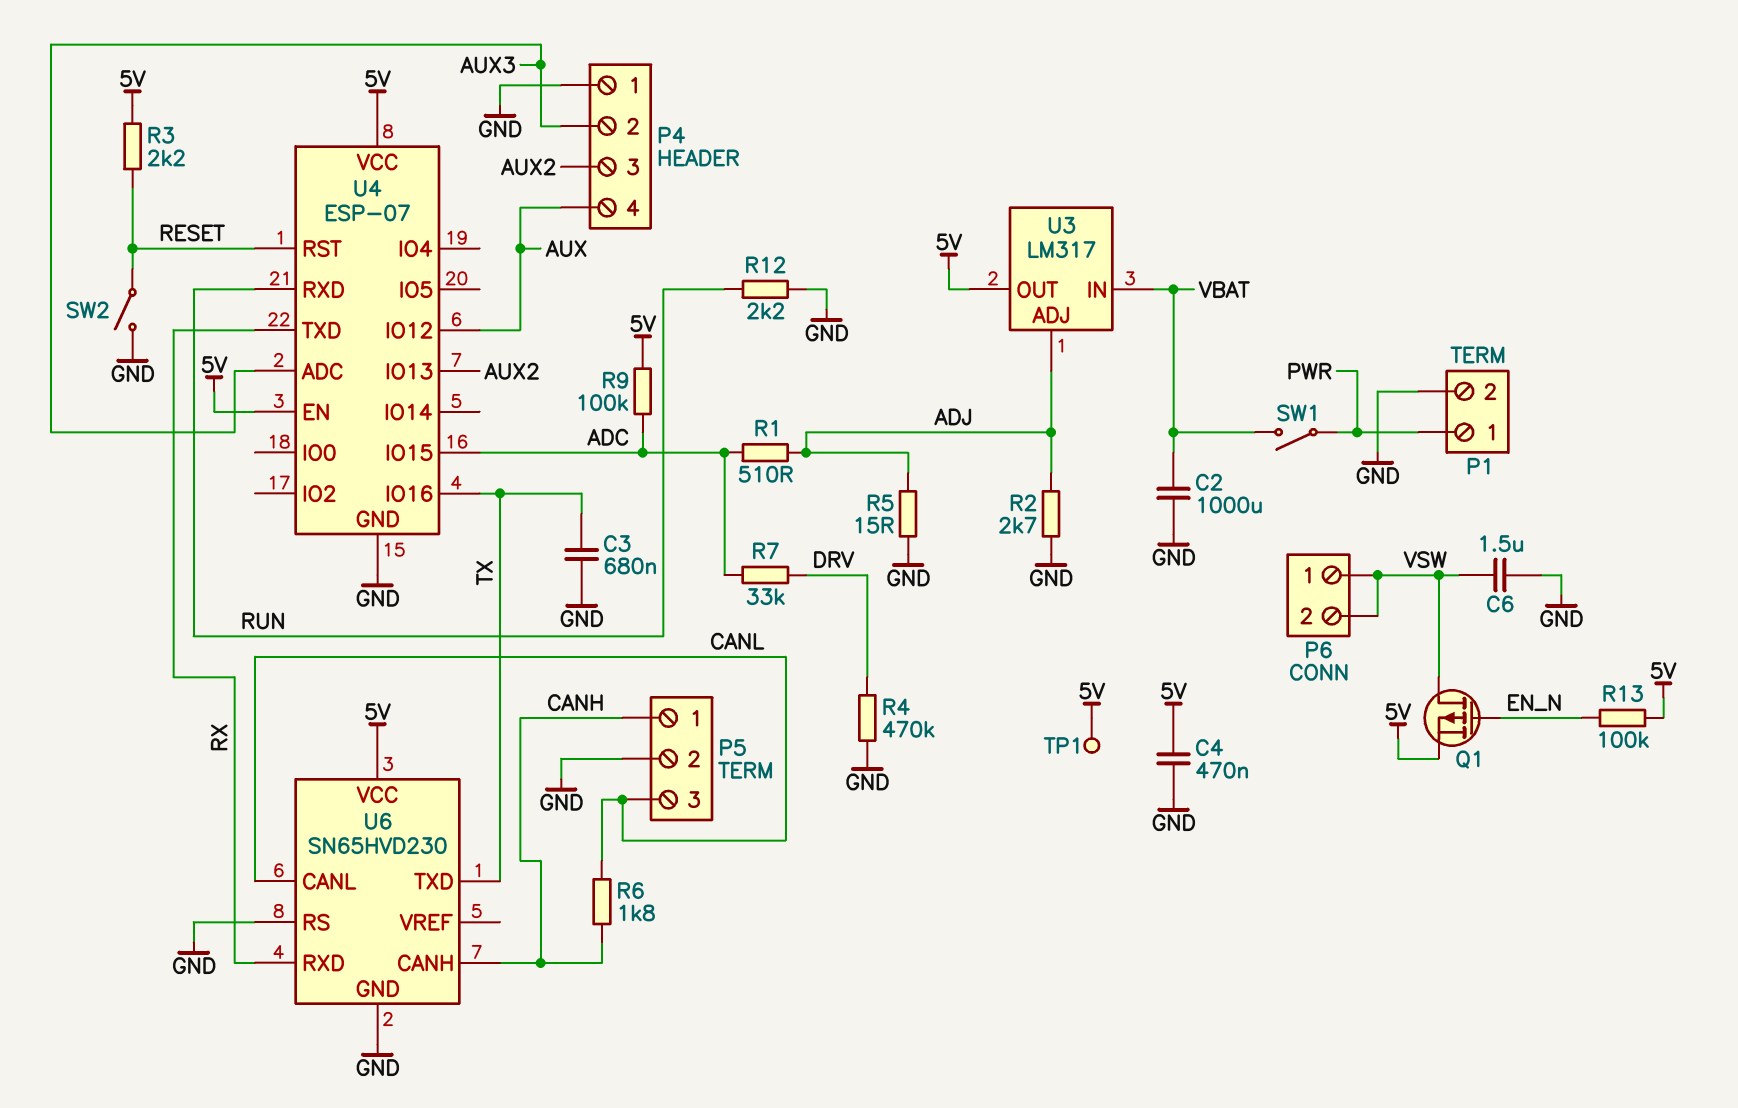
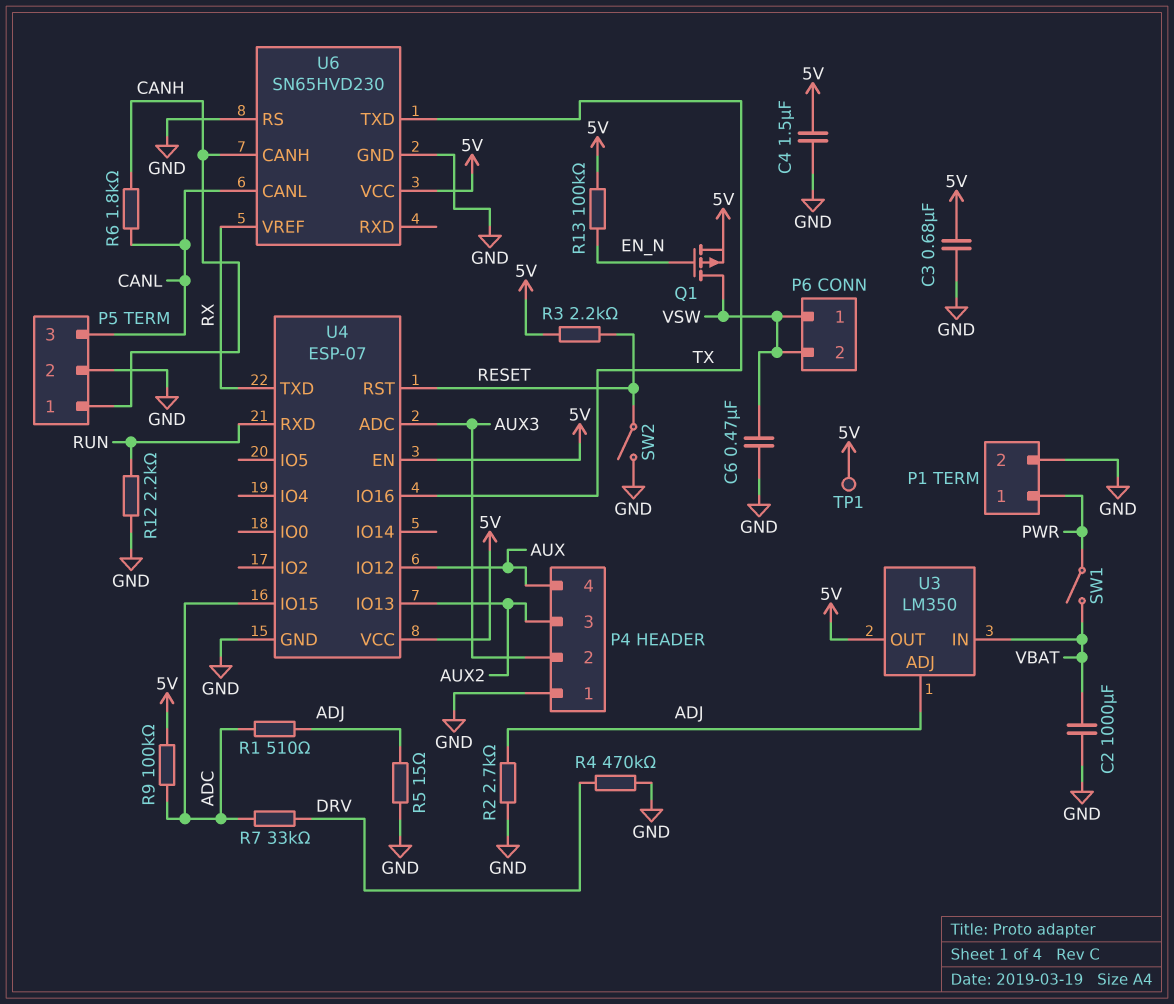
C3: 680nF (GND, TX) -> 680nF (5V, GND)
C4: 470nF (5V, GND) -> 1.5uF (5V, GND)
C6: 1.5uF (GND, VSW) -> 470nF (GND, VSW)
U3: LM317 -> LM350
U6 pin RXD: RX -> none
U6 pin VREF: none -> RX

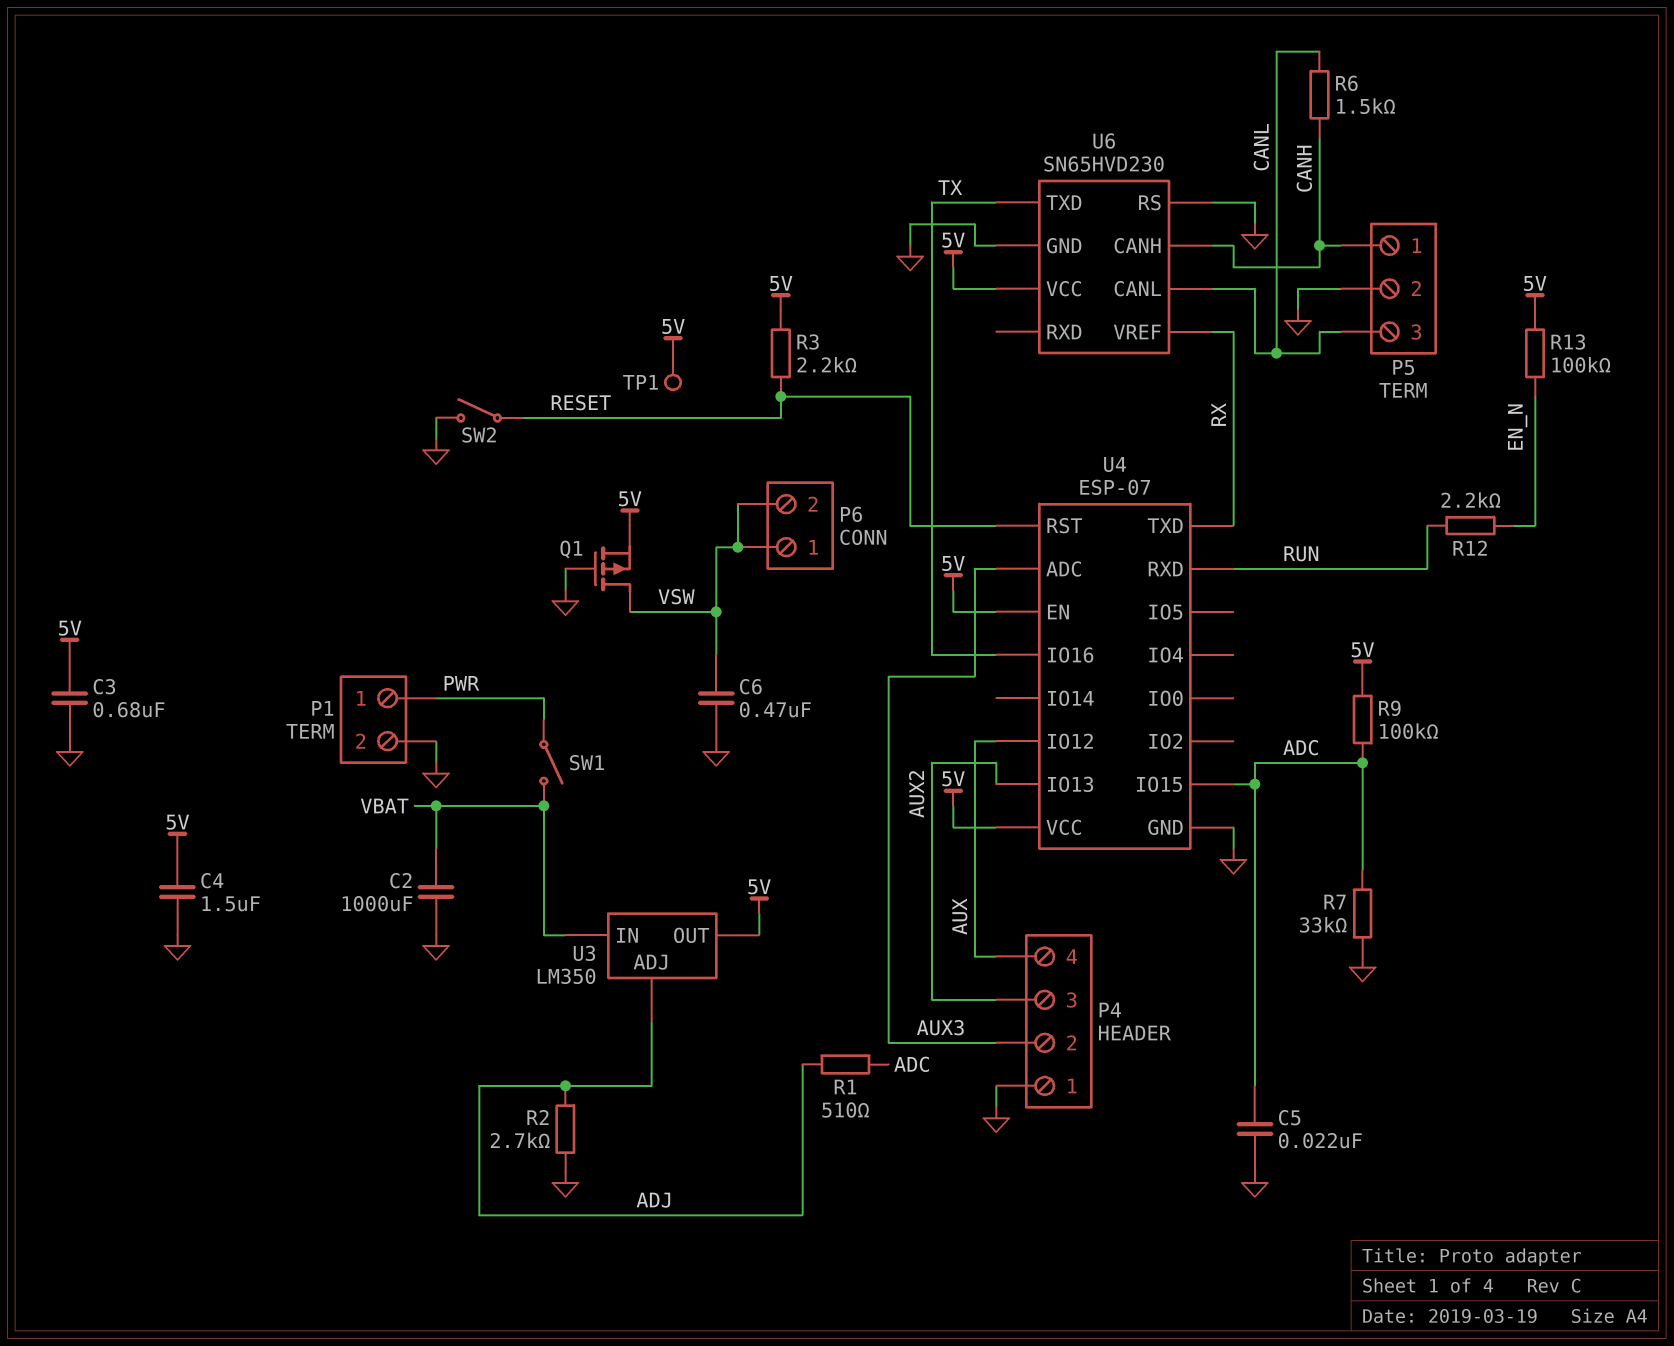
C5: none -> 22nF (ADC, GND)
Q1: PMOS (G EN_N, D VSW, S 5V) -> PMOS (G GND, D VSW, S 5V)
R4: 470k (DRV, GND) -> none
R5: 15 (ADJ, GND) -> none
R6: 1.8k (CANH, CANL) -> 1.5k (CANH, CANL)
R7: 33k (ADC, DRV) -> 33k (ADC, GND)
R12: 2.2k (GND, RUN) -> 2.2k (EN_N, RUN)

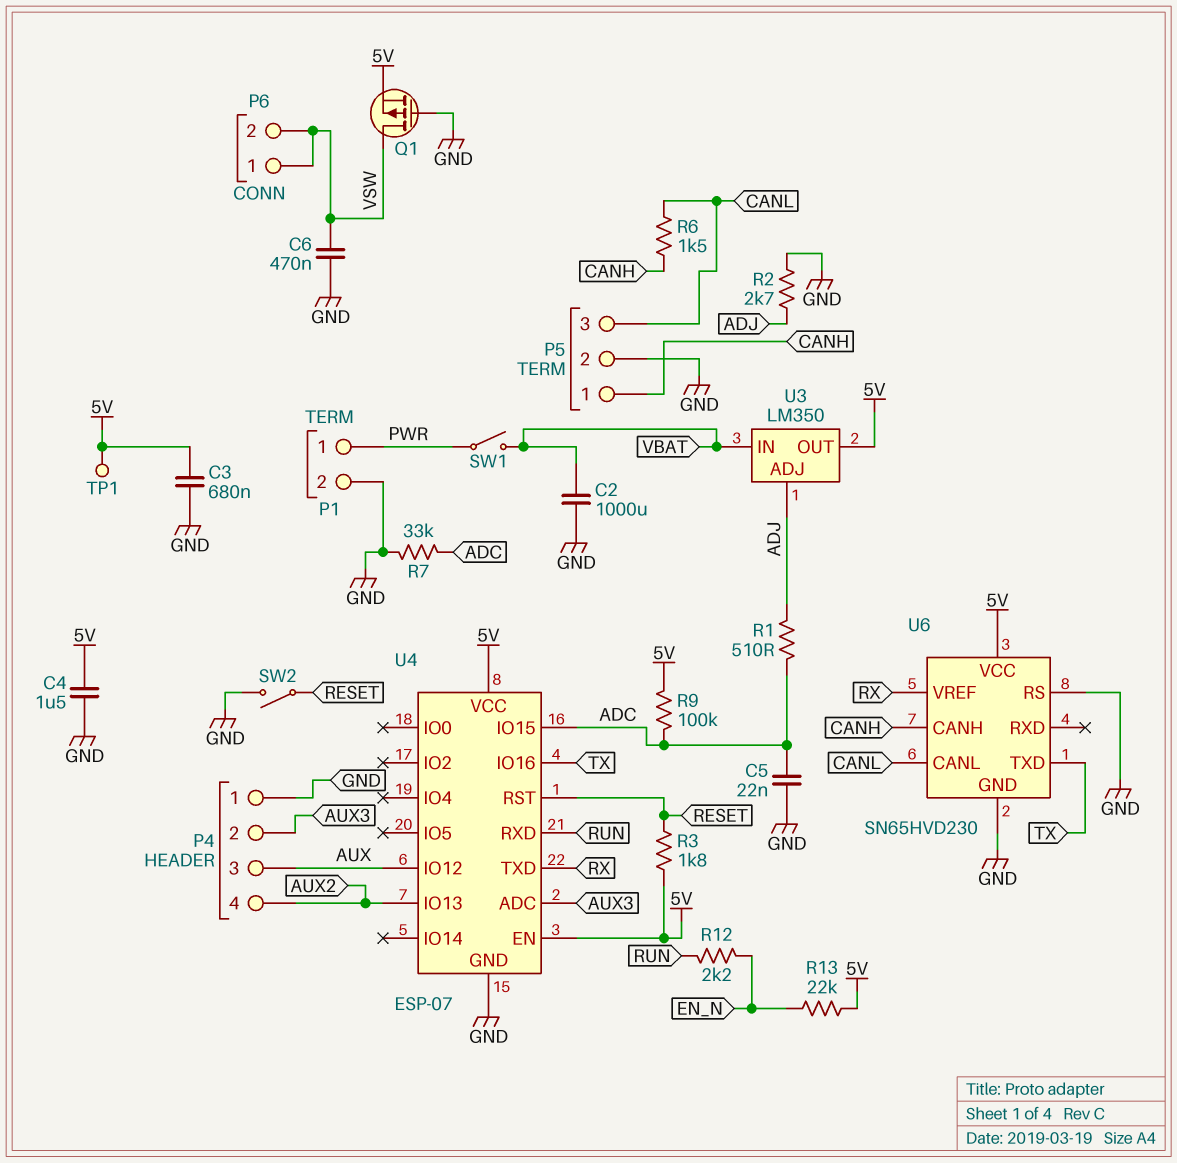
P4 pin 3: AUX2 -> AUX
P4 pin 4: AUX -> AUX2
R3: 2.2k (5V, RESET) -> 1.8k (5V, RESET)
R13: 100k (5V, EN_N) -> 22k (5V, EN_N)

